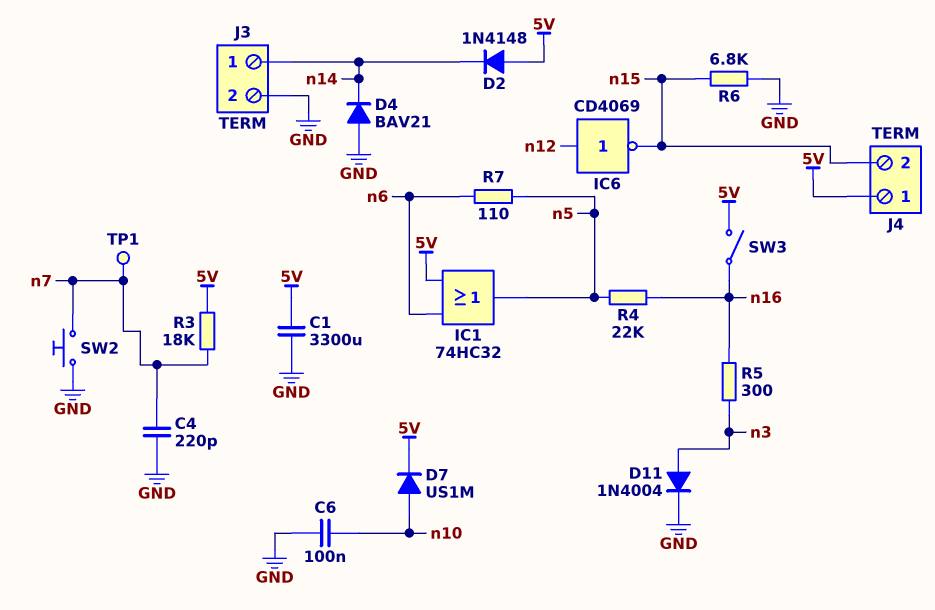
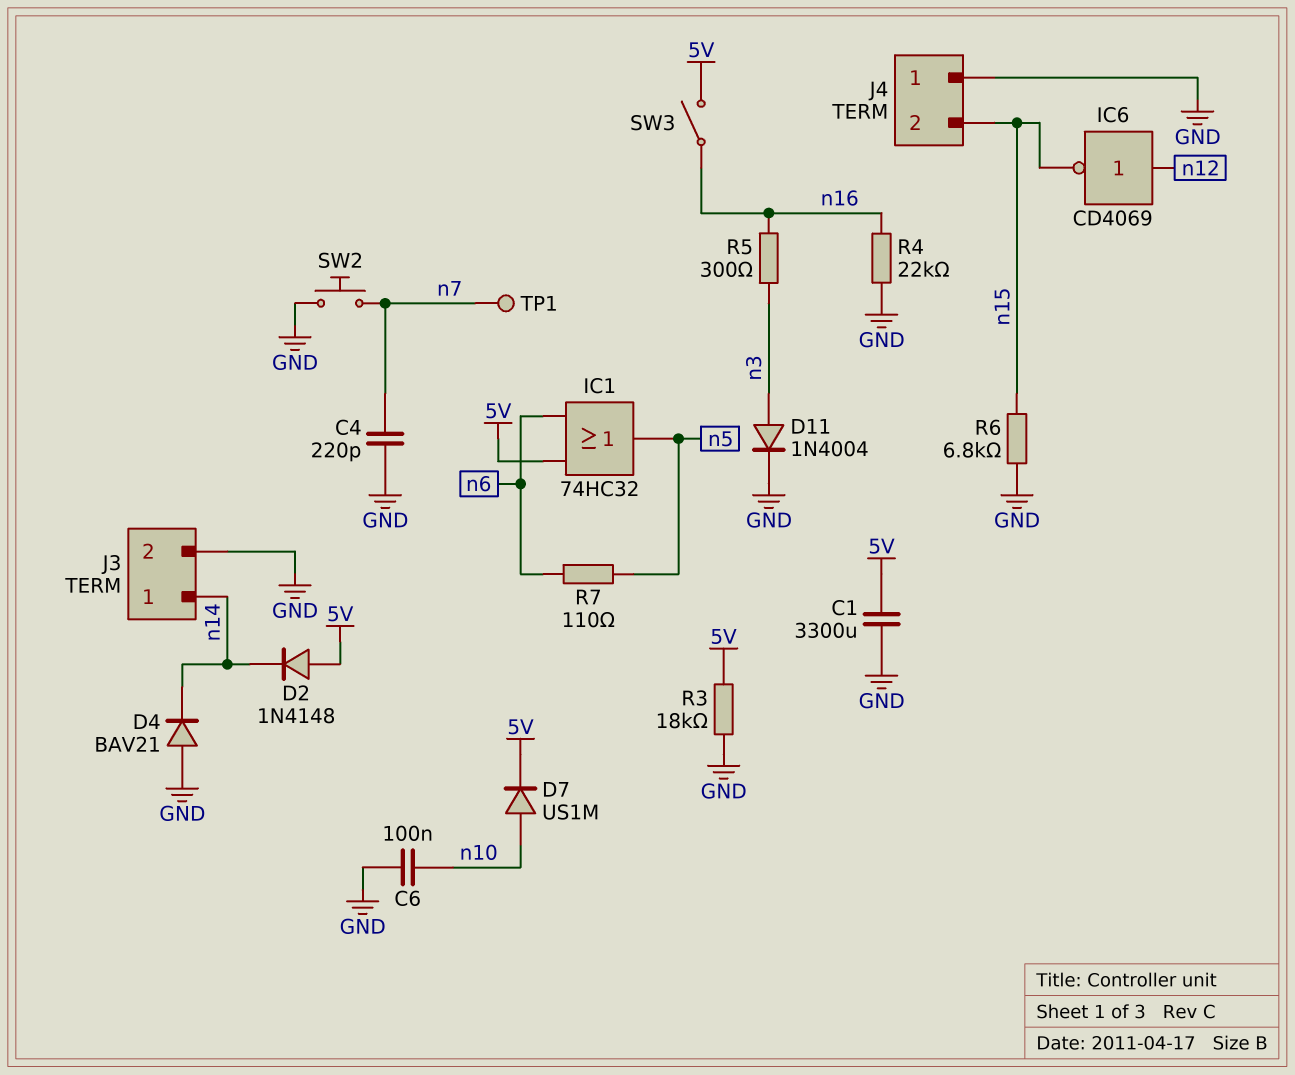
J4 pin 1: 5V -> GND
R3: 18k (5V, n7) -> 18k (5V, GND)
R4: 22k (n5, n16) -> 22k (GND, n16)

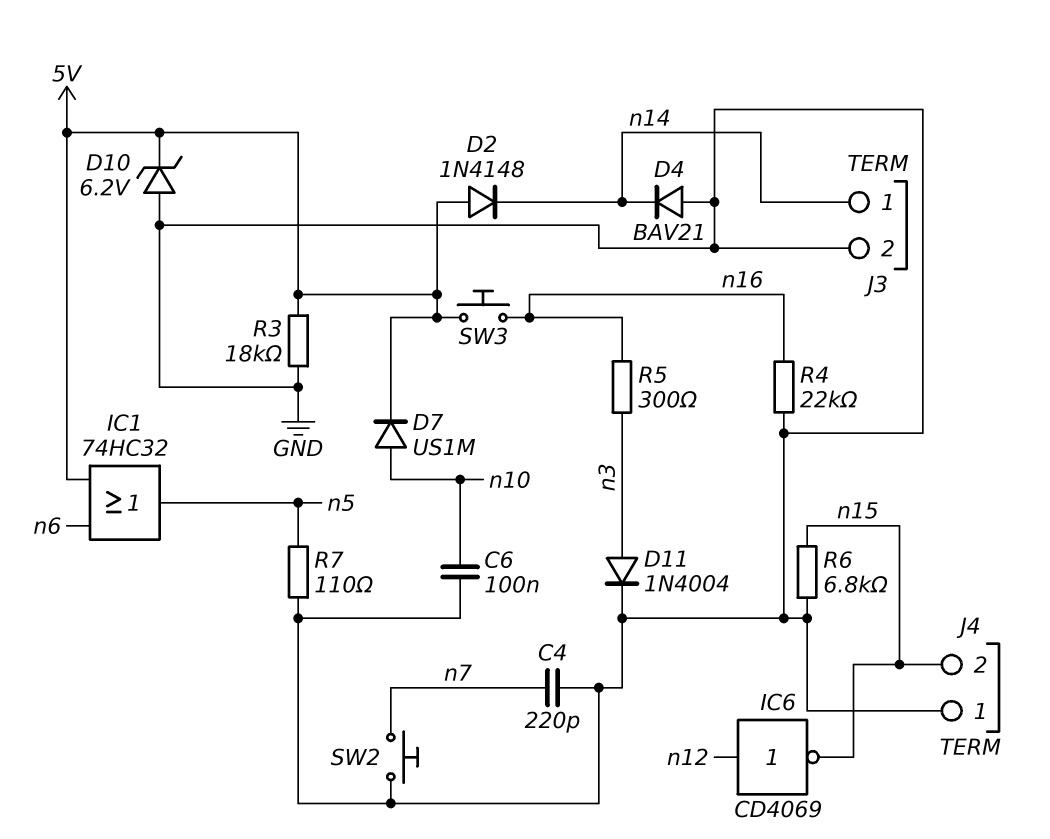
C1: 3300uF (5V, GND) -> none
D10: none -> zener 6.2V (A GND, K 5V)
R7: 110 (n5, n6) -> 110 (GND, n5)
SW3: switch (5V, n16) -> button (5V, n16)
TP1: test point (n7) -> none

